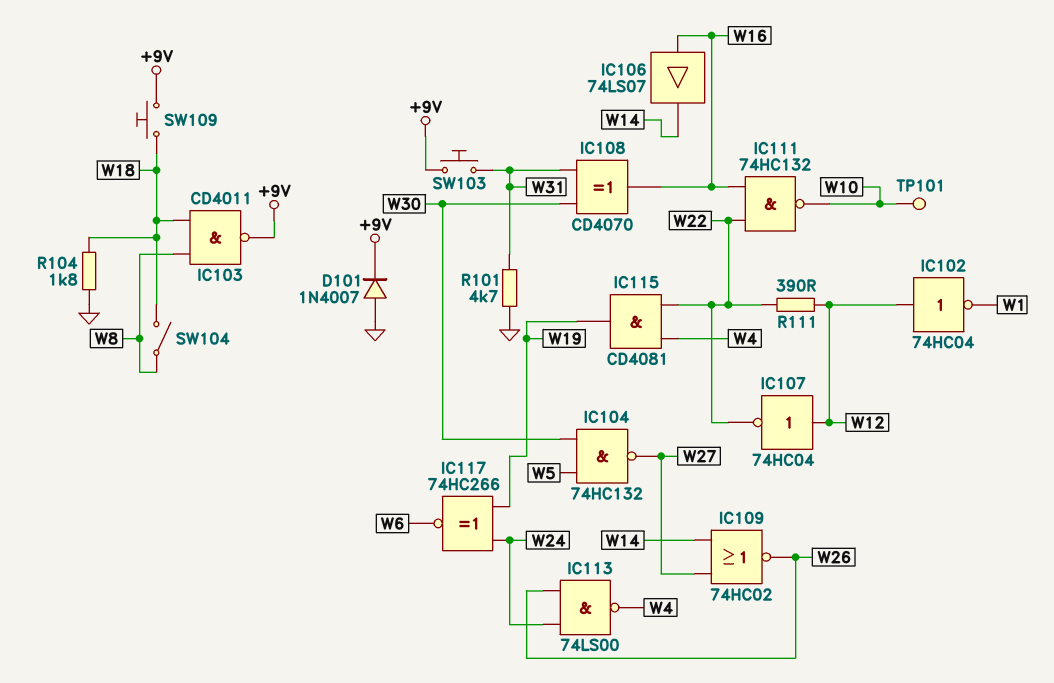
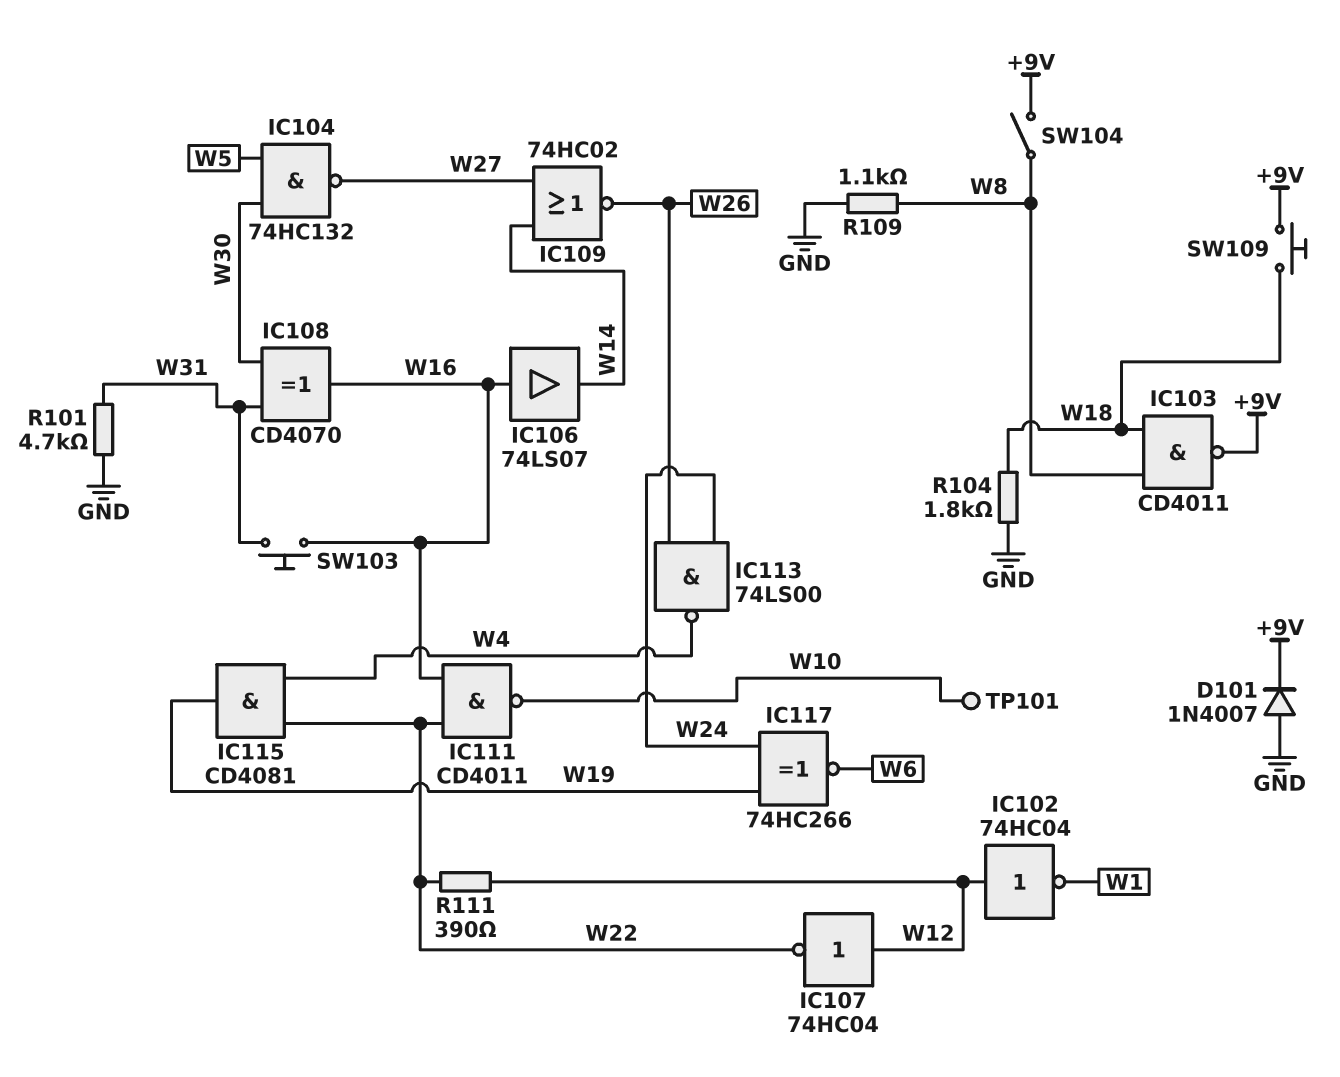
IC111: NAND 74HC132 (in W16, in W22, out W10) -> NAND CD4011 (in W16, in W22, out W10)
R109: none -> 1.1k (GND, W8)
SW103: button (+9V, W31) -> button (W16, W31)
SW104: switch (W8, W18) -> switch (+9V, W8)

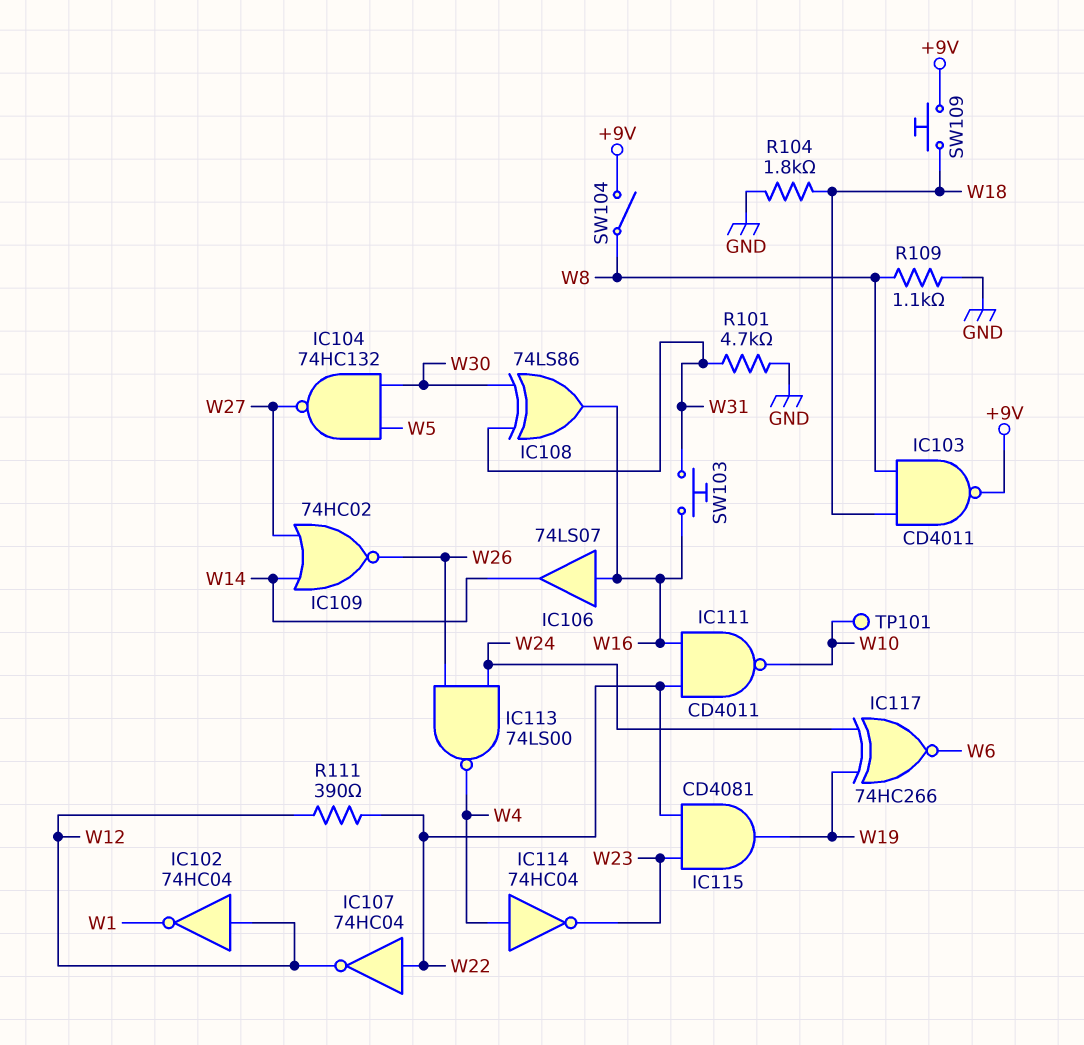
D101: diode 1N4007 (A GND, K +9V) -> none
IC107: NOT 74HC04 (in W12, out W22) -> NOT 74HC04 (in W22, out W12)
IC108: XOR CD4070 (in W30, in W31, out W16) -> XOR 74LS86 (in W30, in W31, out W16)
IC114: none -> NOT 74HC04 (in W4, out W23)
IC115: AND CD4081 (in W4, in W22, out W19) -> AND CD4081 (in W22, in W23, out W19)

